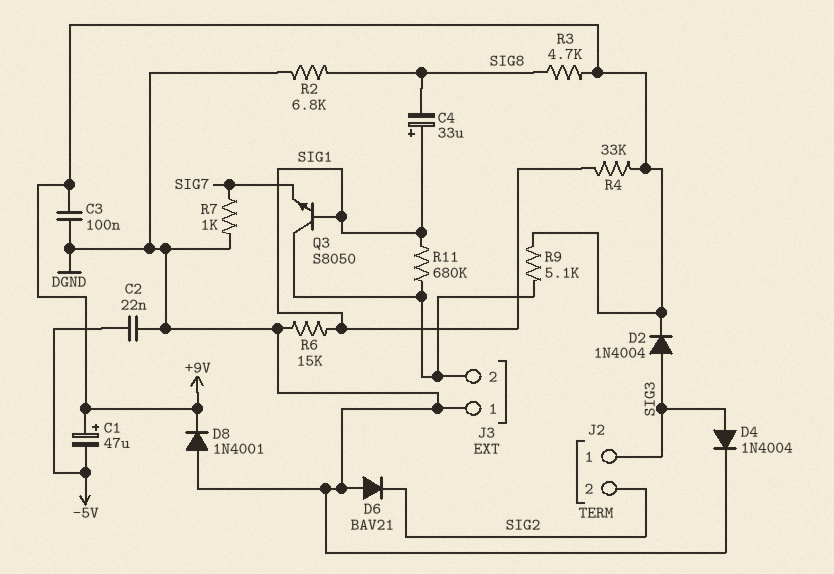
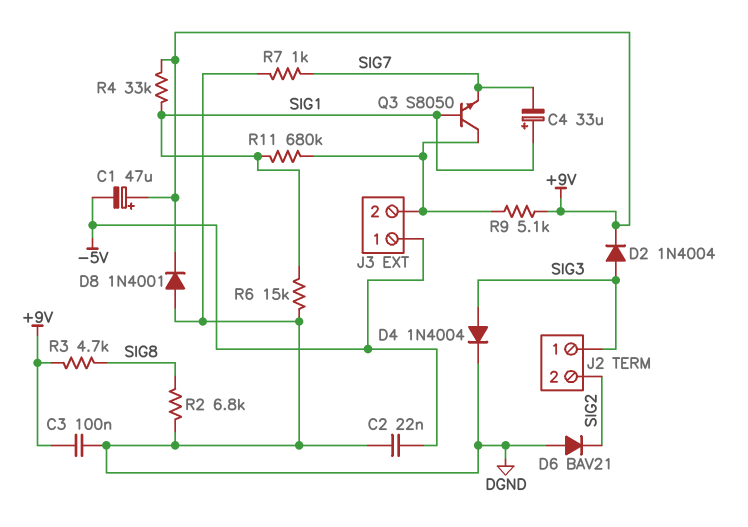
C4: 33uF (plus SIG1, minus SIG8) -> 33uF (plus SIG1, minus SIG7)
J3 pin 1: DGND -> -5V

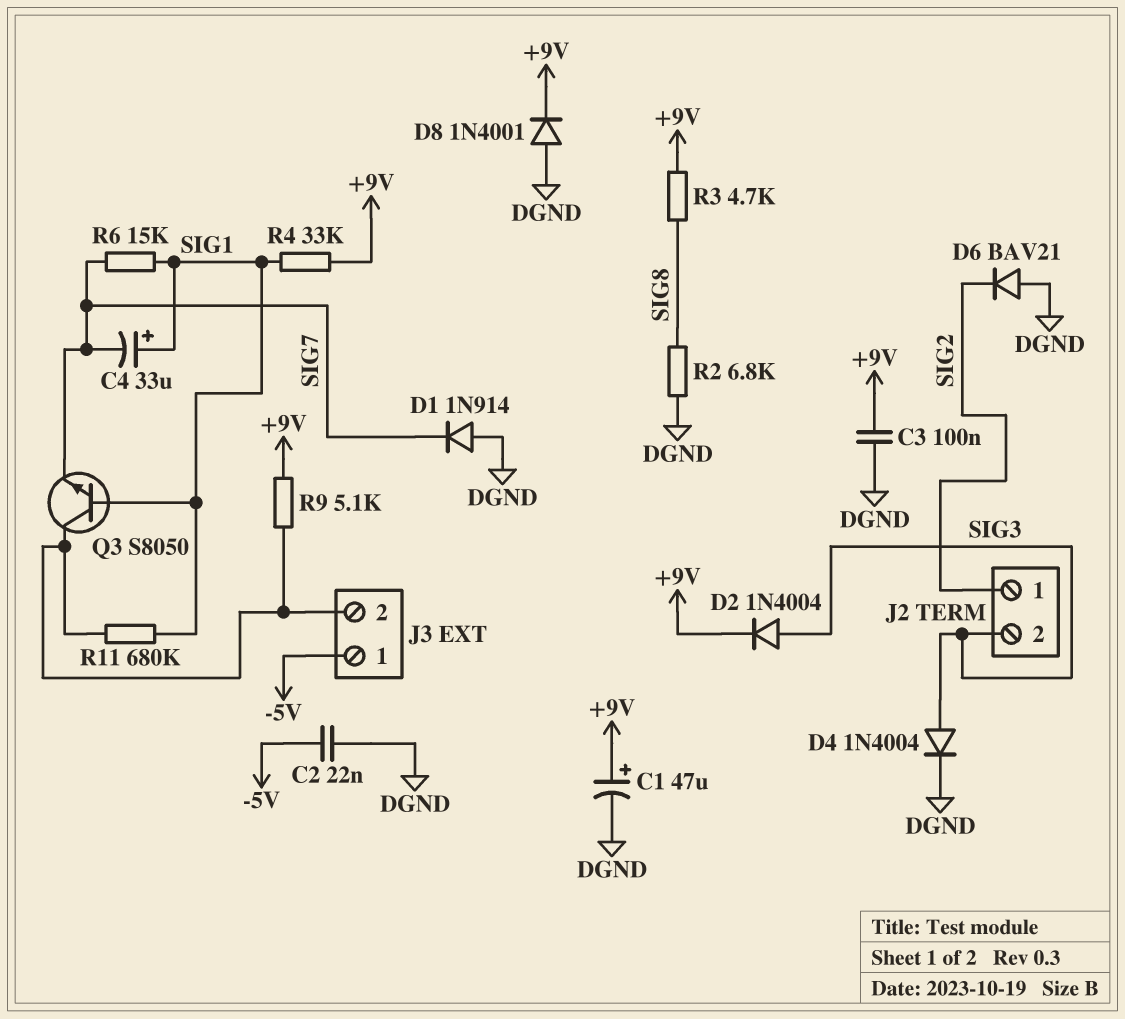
C1: 47uF (plus +9V, minus -5V) -> 47uF (plus +9V, minus DGND)
D1: none -> diode 1N914 (A DGND, K SIG7)
J2 pin 1: SIG3 -> SIG2
J2 pin 2: SIG2 -> SIG3
R6: 15k (DGND, SIG1) -> 15k (SIG1, SIG7)
R7: 1k (DGND, SIG7) -> none

